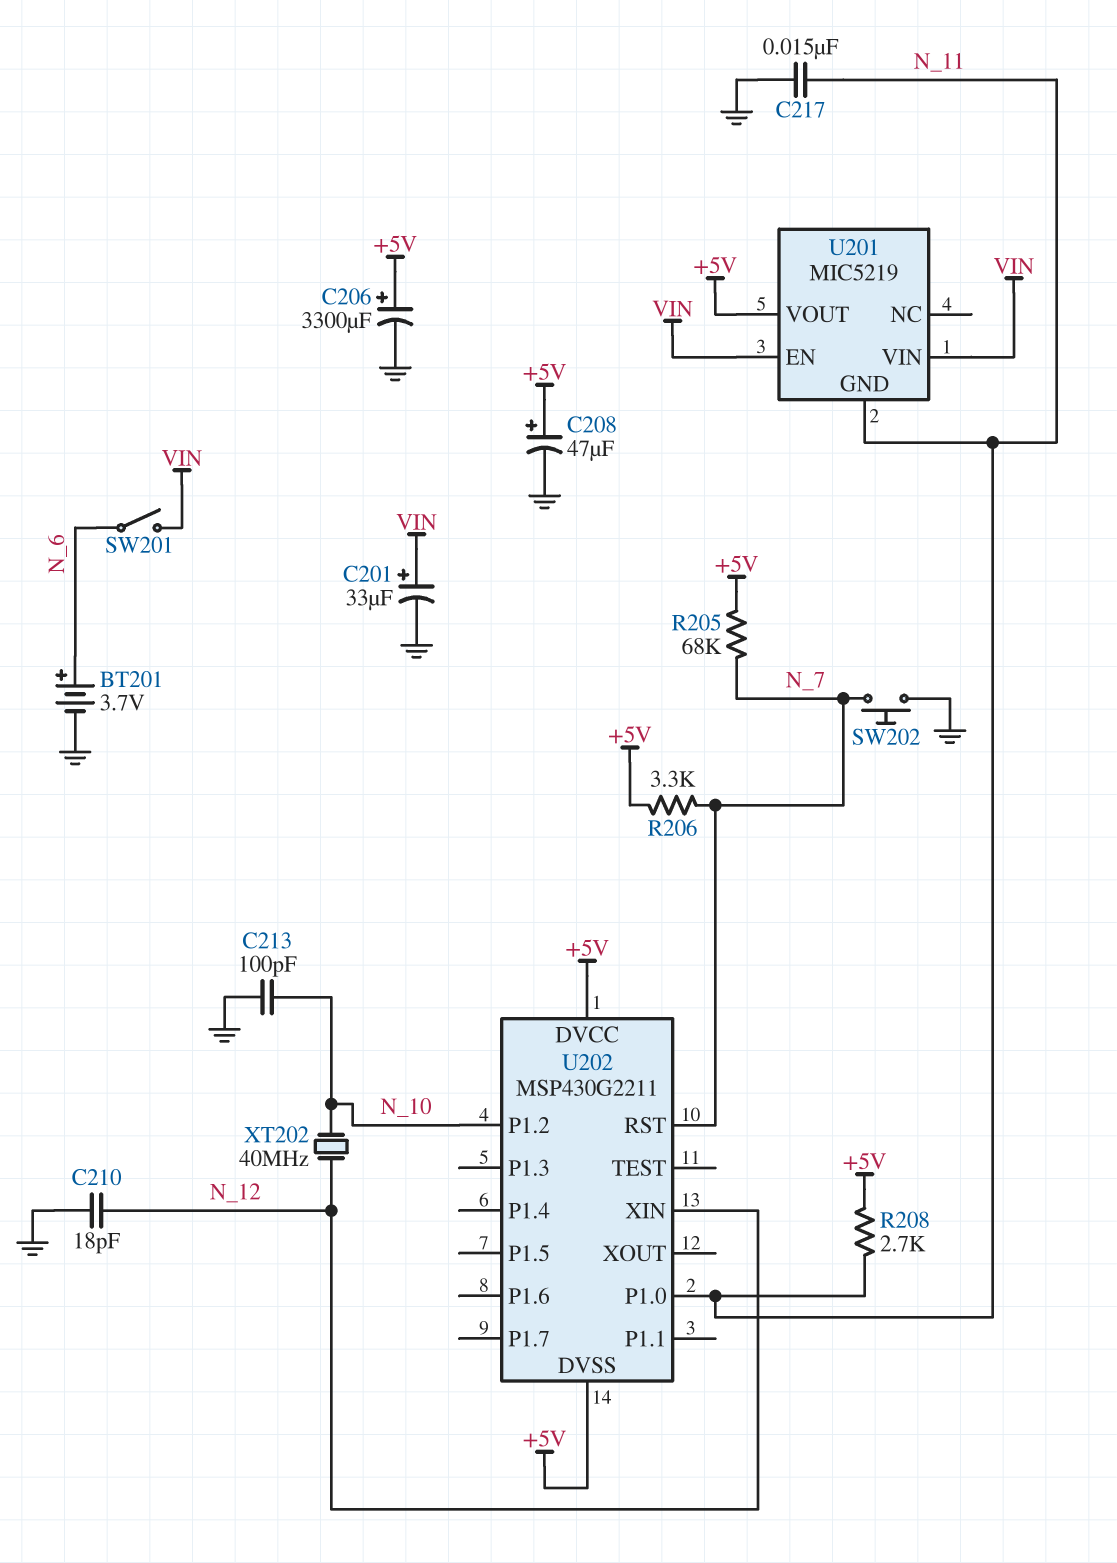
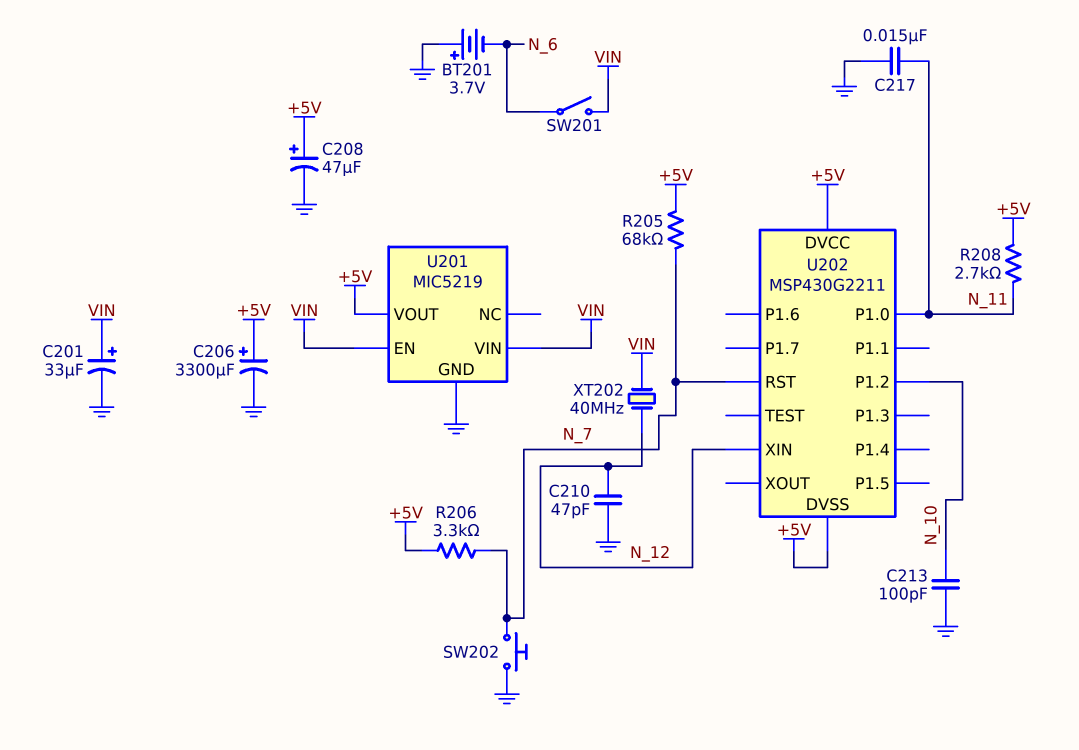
BT201: 3.7V (plus N_6, minus GND) -> 3.7V (plus GND, minus N_6)
C210: 18pF (GND, N_12) -> 47pF (GND, N_12)
U201 pin GND: N_11 -> GND
XT202: 40MHz (N_10, N_12) -> 40MHz (N_12, VIN)

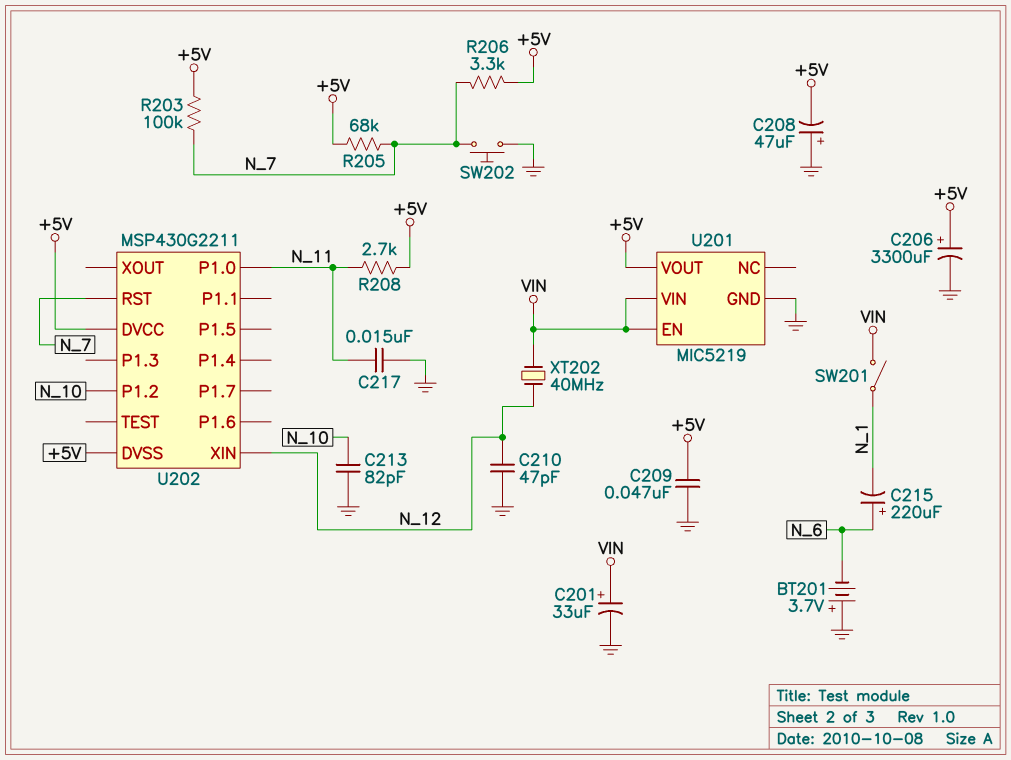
C208: 47uF (plus +5V, minus GND) -> 47uF (plus GND, minus +5V)
C209: none -> 47nF (+5V, GND)
C213: 100pF (GND, N_10) -> 82pF (GND, N_10)
C215: none -> 220uF (plus N_6, minus N_1)
R203: none -> 100k (+5V, N_7)
SW201: switch (N_6, VIN) -> switch (N_1, VIN)

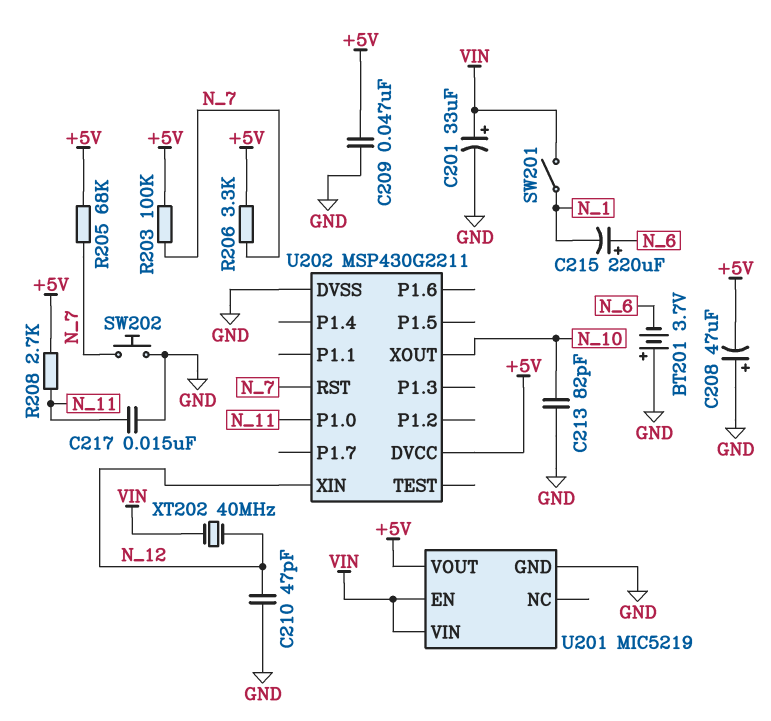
C206: 3300uF (plus +5V, minus GND) -> none
U202 pin DVSS: +5V -> GND
U202 pin P1.2: N_10 -> none
U202 pin XOUT: none -> N_10

